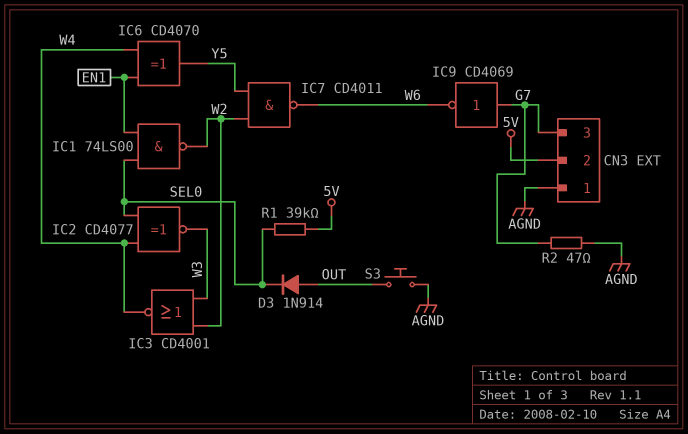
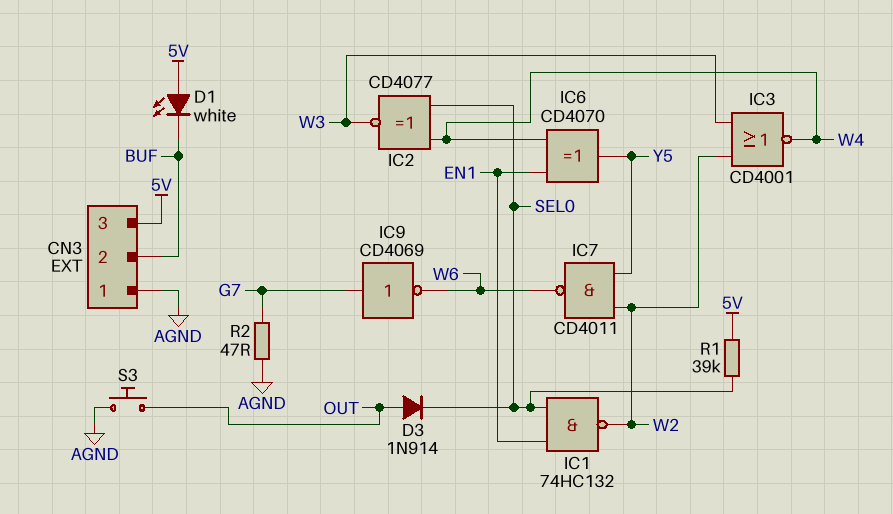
CN3 pin 2: 5V -> BUF
CN3 pin 3: G7 -> 5V
D1: none -> LED white (A 5V, K BUF)
IC1: NAND 74LS00 (in EN1, in SEL0, out W2) -> NAND 74HC132 (in EN1, in SEL0, out W2)

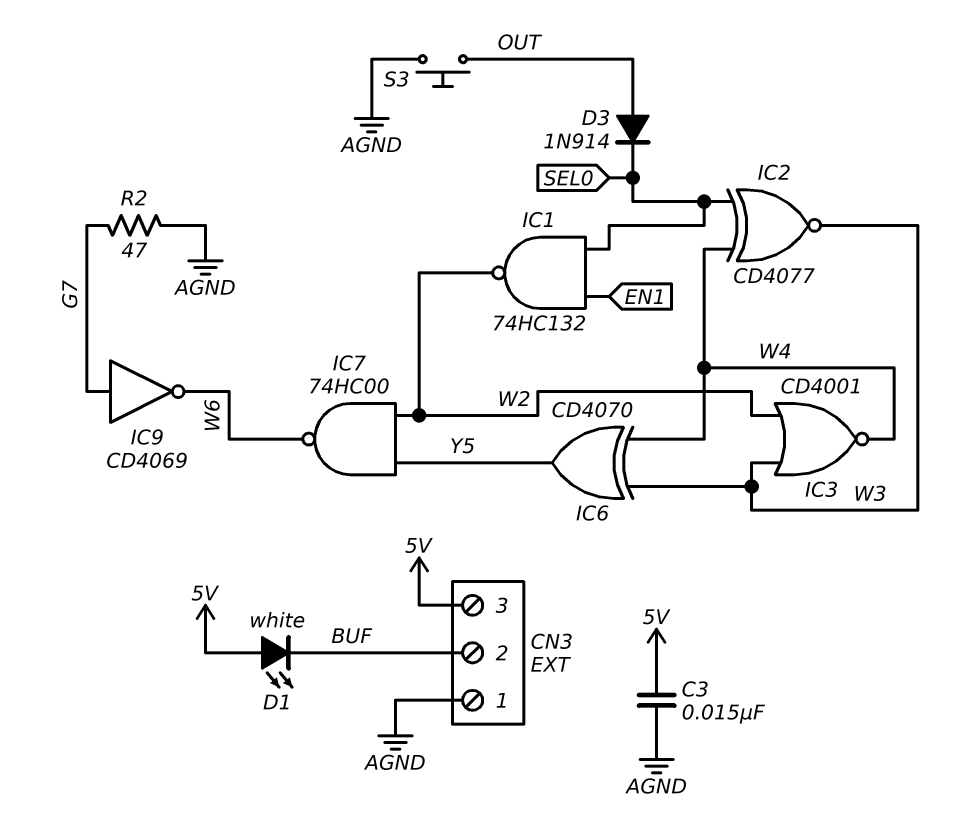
C3: none -> 15nF (5V, AGND)
IC6: XOR CD4070 (in EN1, in W4, out Y5) -> XOR CD4070 (in W3, in W4, out Y5)
IC7: NAND CD4011 (in W2, in Y5, out W6) -> NAND 74HC00 (in W2, in Y5, out W6)
R1: 39k (5V, SEL0) -> none

